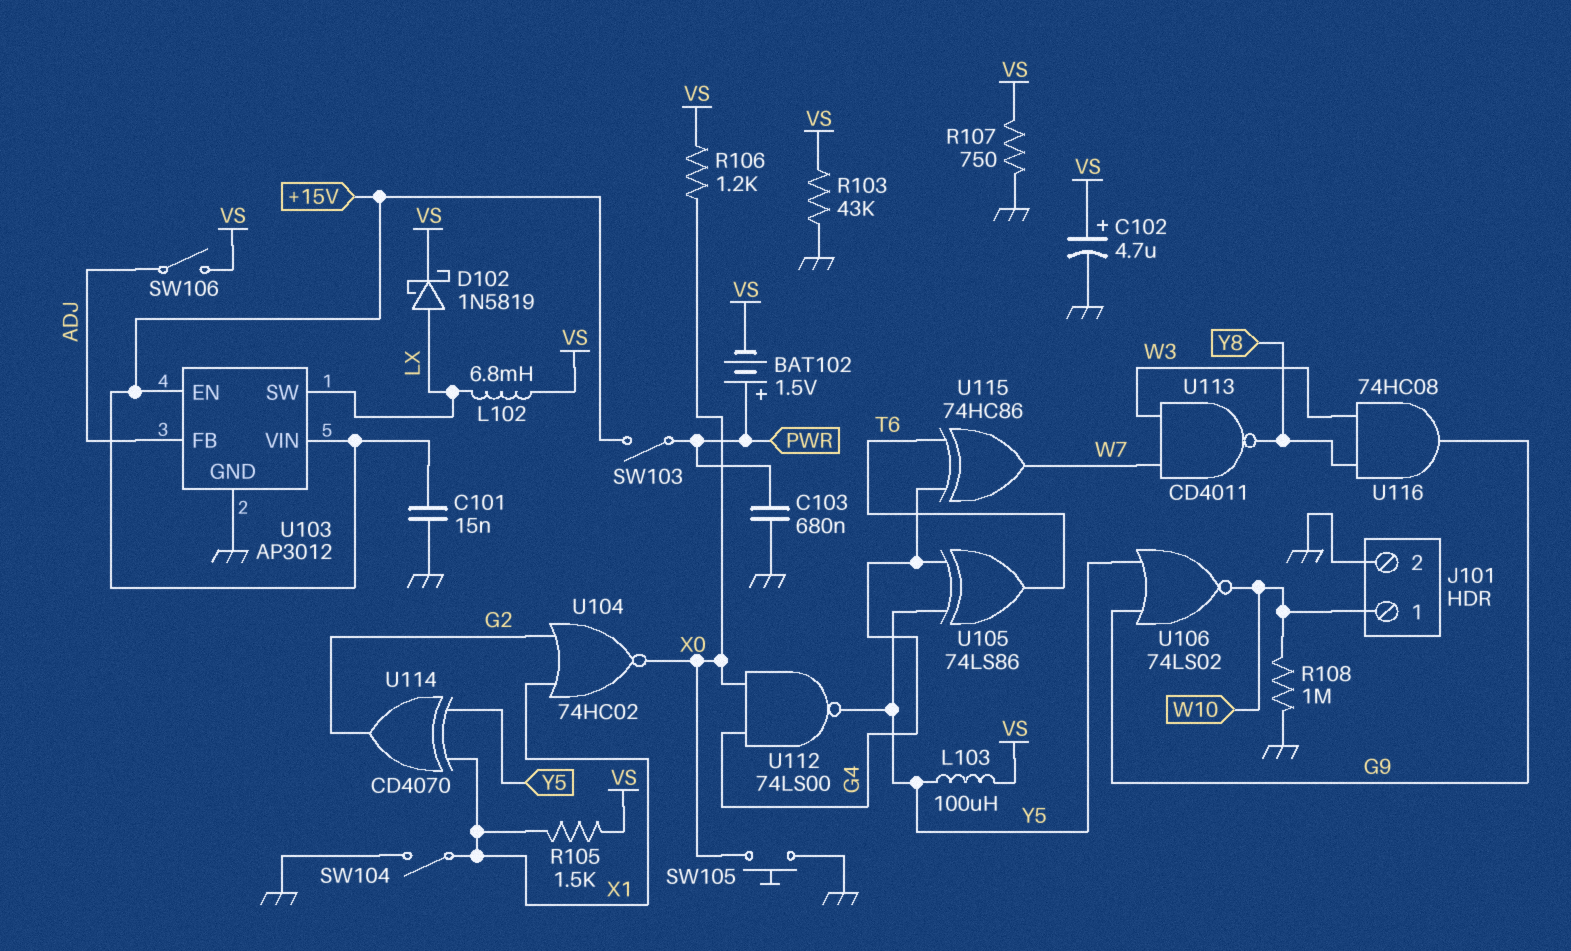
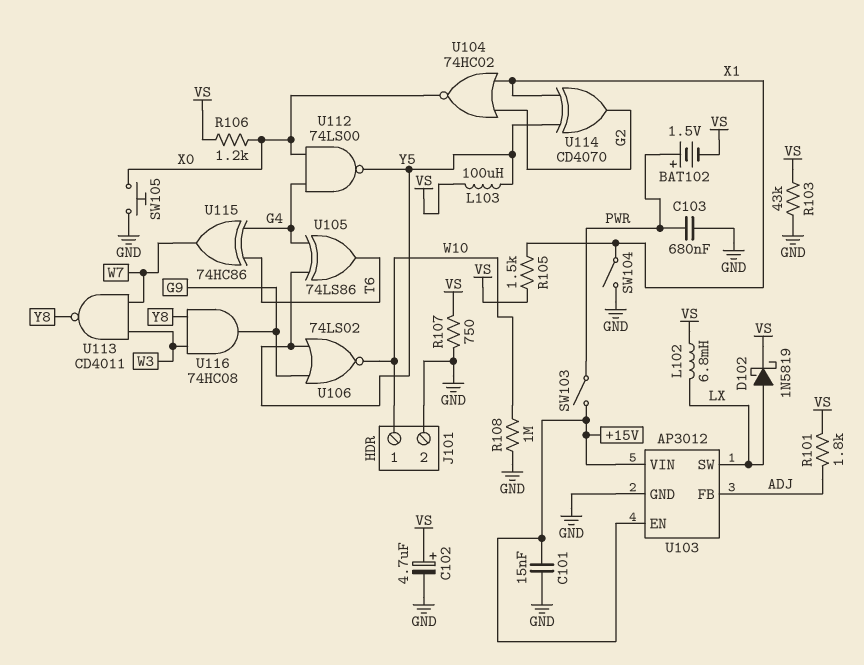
R101: none -> 1.8k (ADJ, VS)
SW106: switch (ADJ, VS) -> none

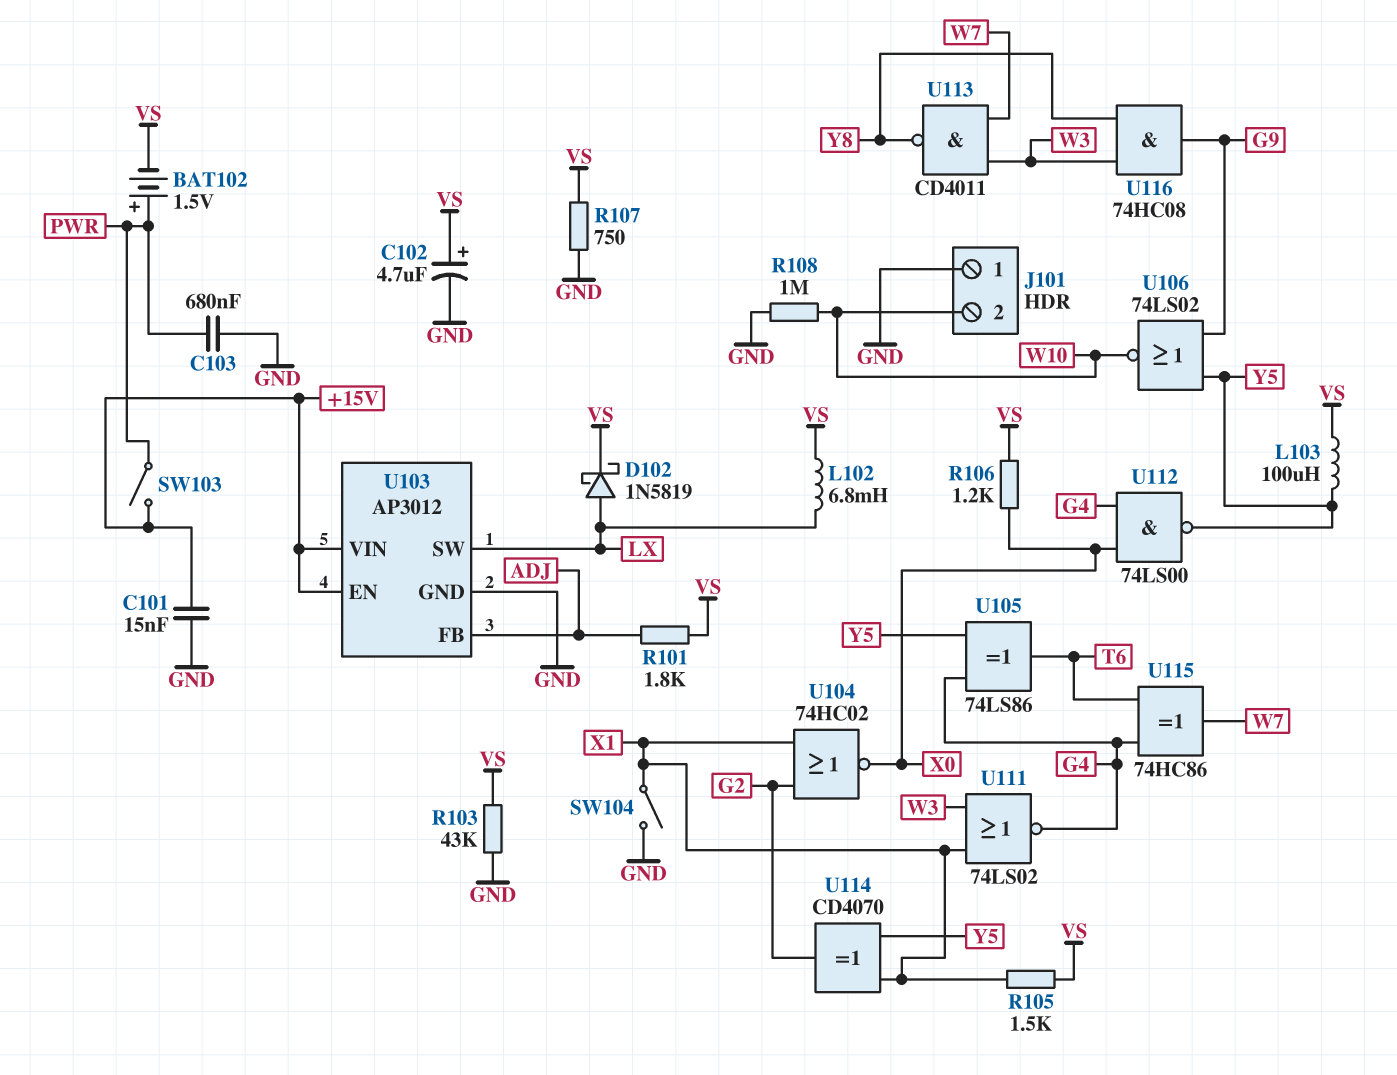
J101 pin 1: W10 -> GND
J101 pin 2: GND -> W10
SW105: button (GND, X0) -> none
U111: none -> NOR 74LS02 (in W3, in X1, out G4)

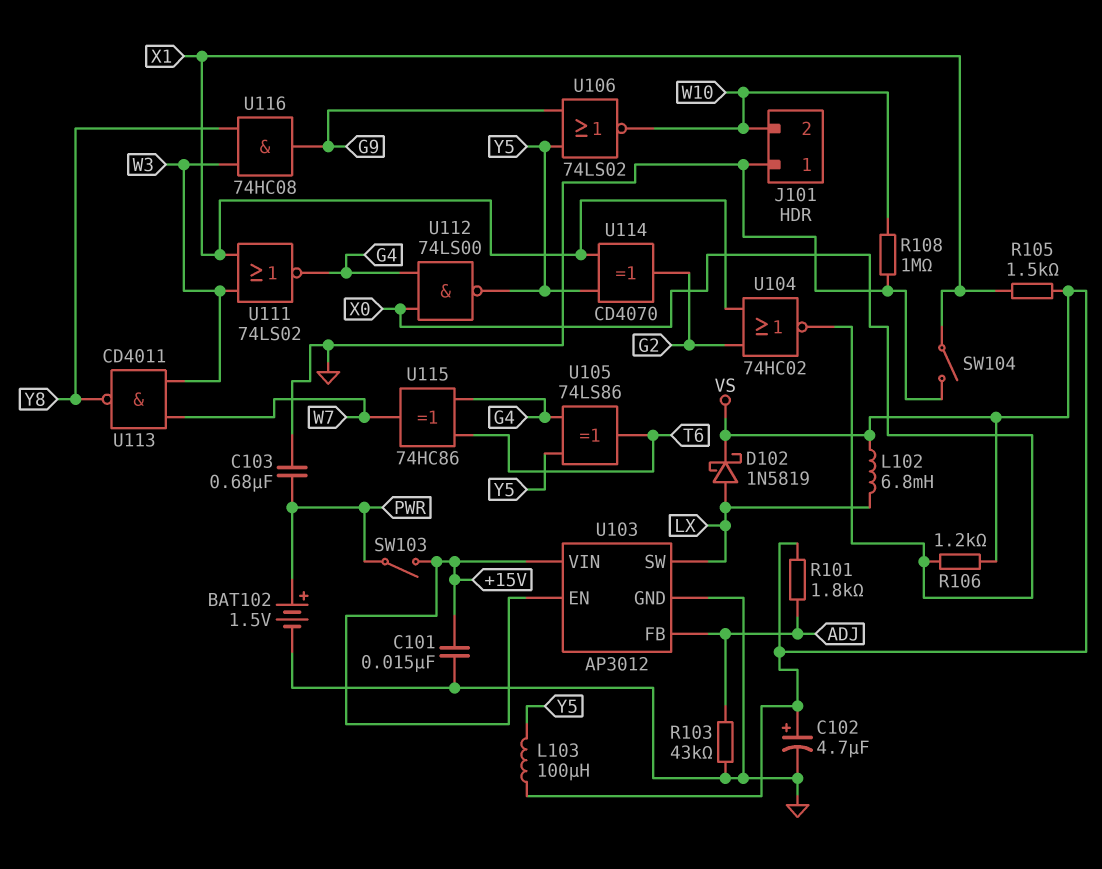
BAT102: 1.5V (plus PWR, minus VS) -> 1.5V (plus PWR, minus GND)
R103: 43k (GND, VS) -> 43k (ADJ, GND)
R107: 750 (GND, VS) -> none

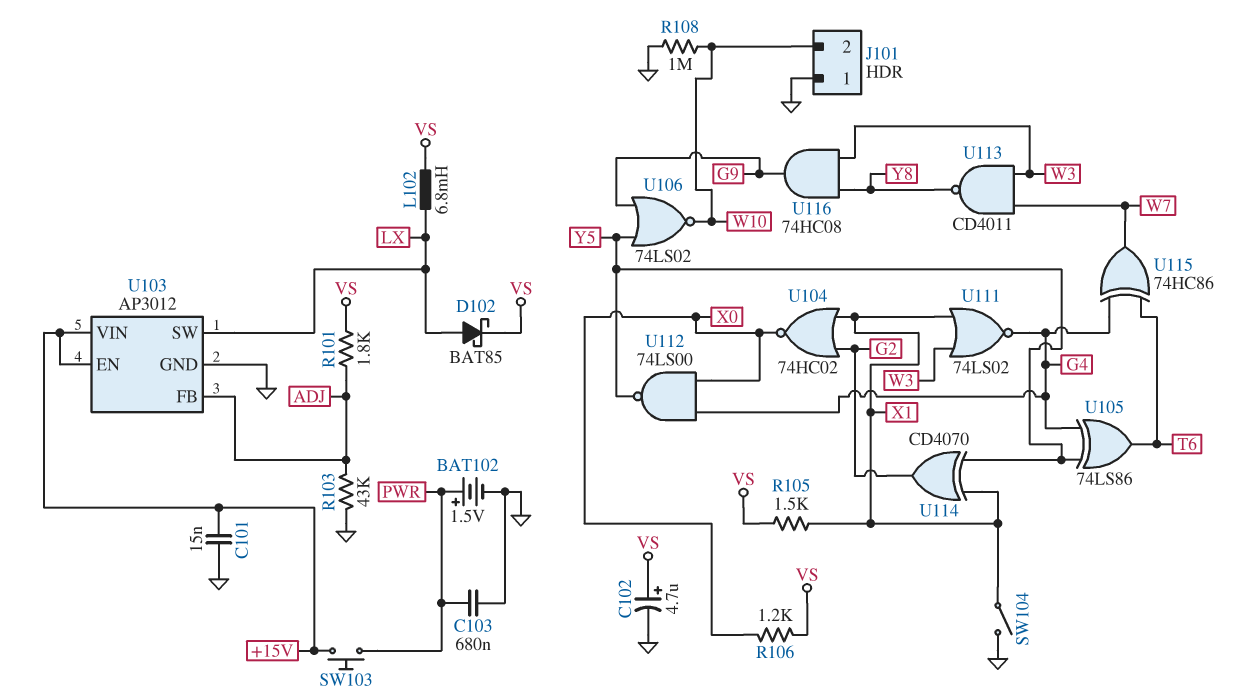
D102: schottky 1N5819 (A LX, K VS) -> schottky BAT85 (A LX, K VS)
L103: 100uH (VS, Y5) -> none
SW103: switch (+15V, PWR) -> button (+15V, PWR)

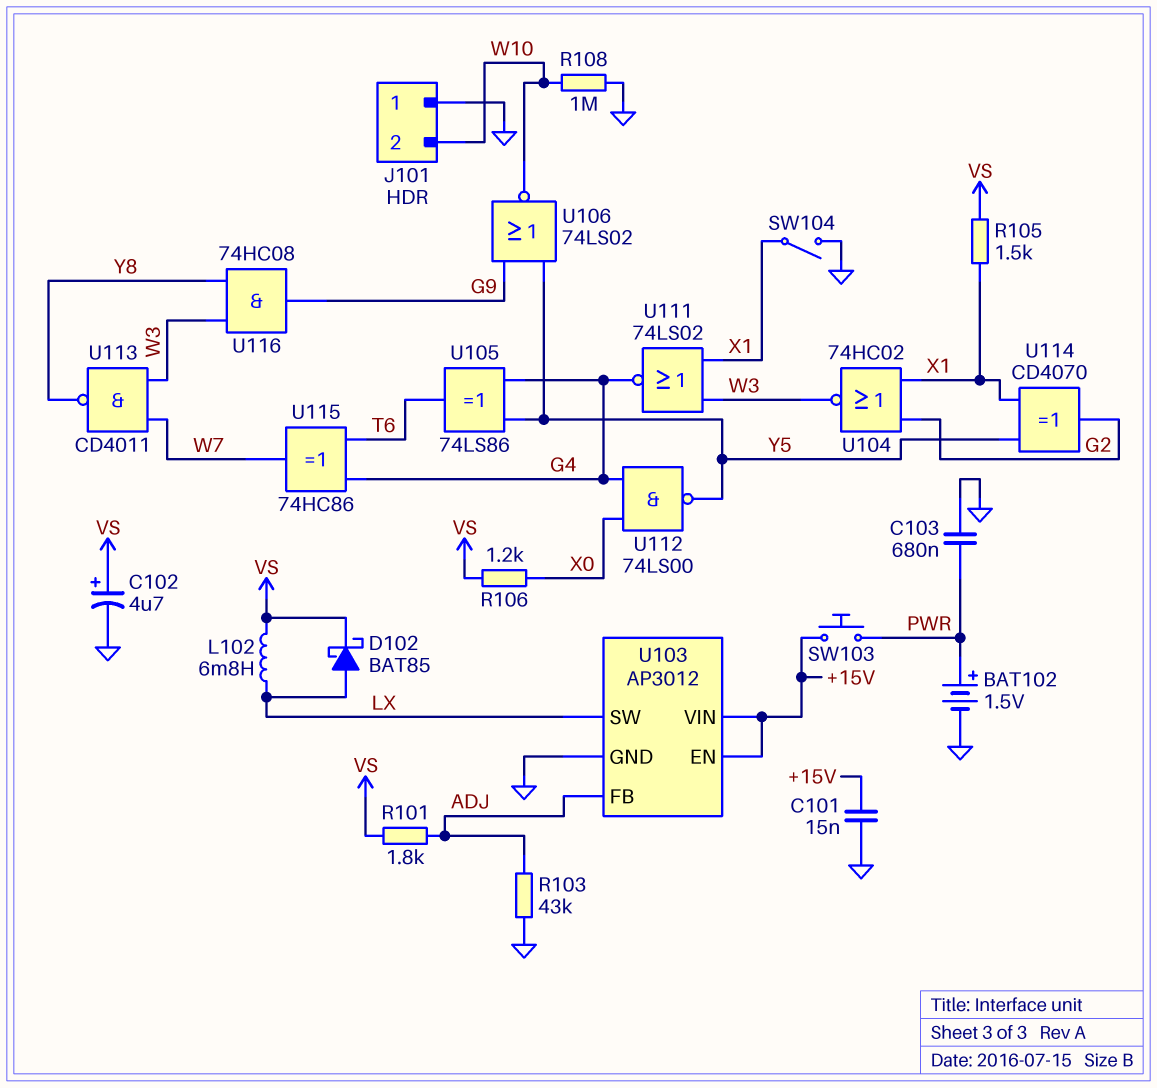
U104: NOR 74HC02 (in G2, in X1, out X0) -> NOR 74HC02 (in G2, in X1, out W3)

